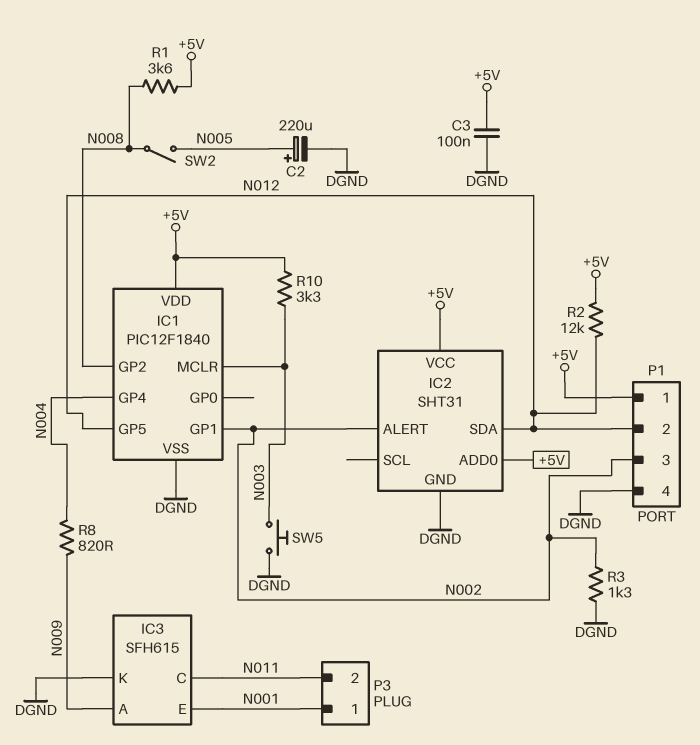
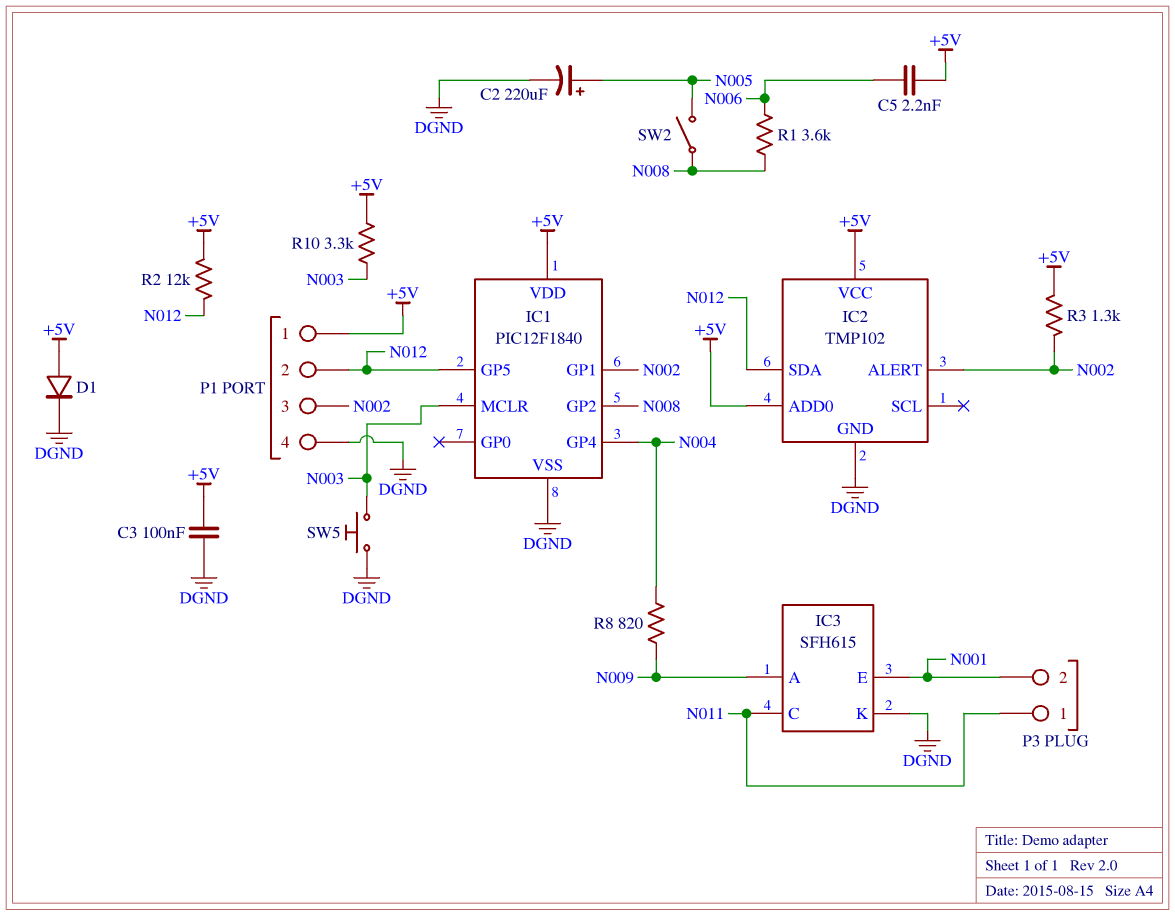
C5: none -> 2.2nF (+5V, N006)
D1: none -> diode (A +5V, K DGND)
IC2: SHT31 -> TMP102
P3 pin 1: N001 -> N011
P3 pin 2: N011 -> N001
R1: 3.6k (+5V, N008) -> 3.6k (N006, N008)
R3: 1.3k (DGND, N002) -> 1.3k (+5V, N002)

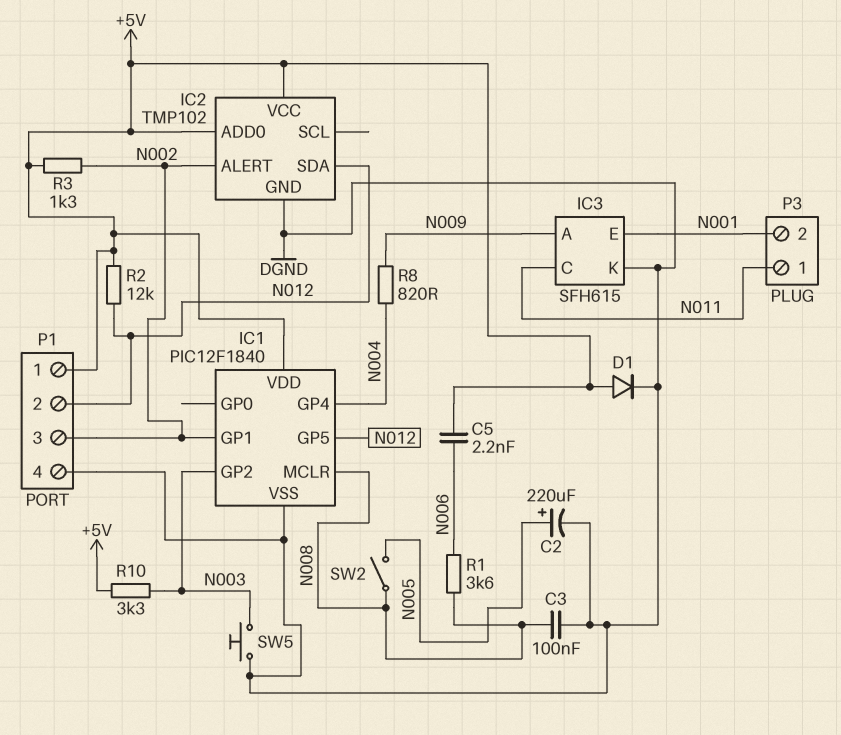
C3: 100nF (+5V, DGND) -> 100nF (DGND, N008)
IC1 pin GP2: N008 -> N003
IC1 pin MCLR: N003 -> N008

